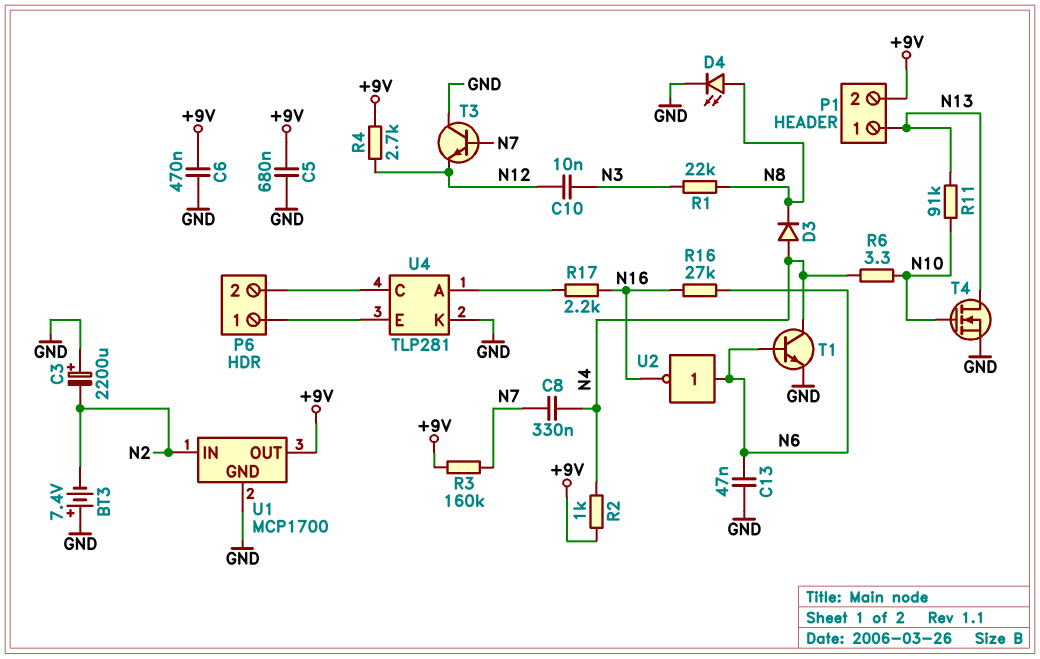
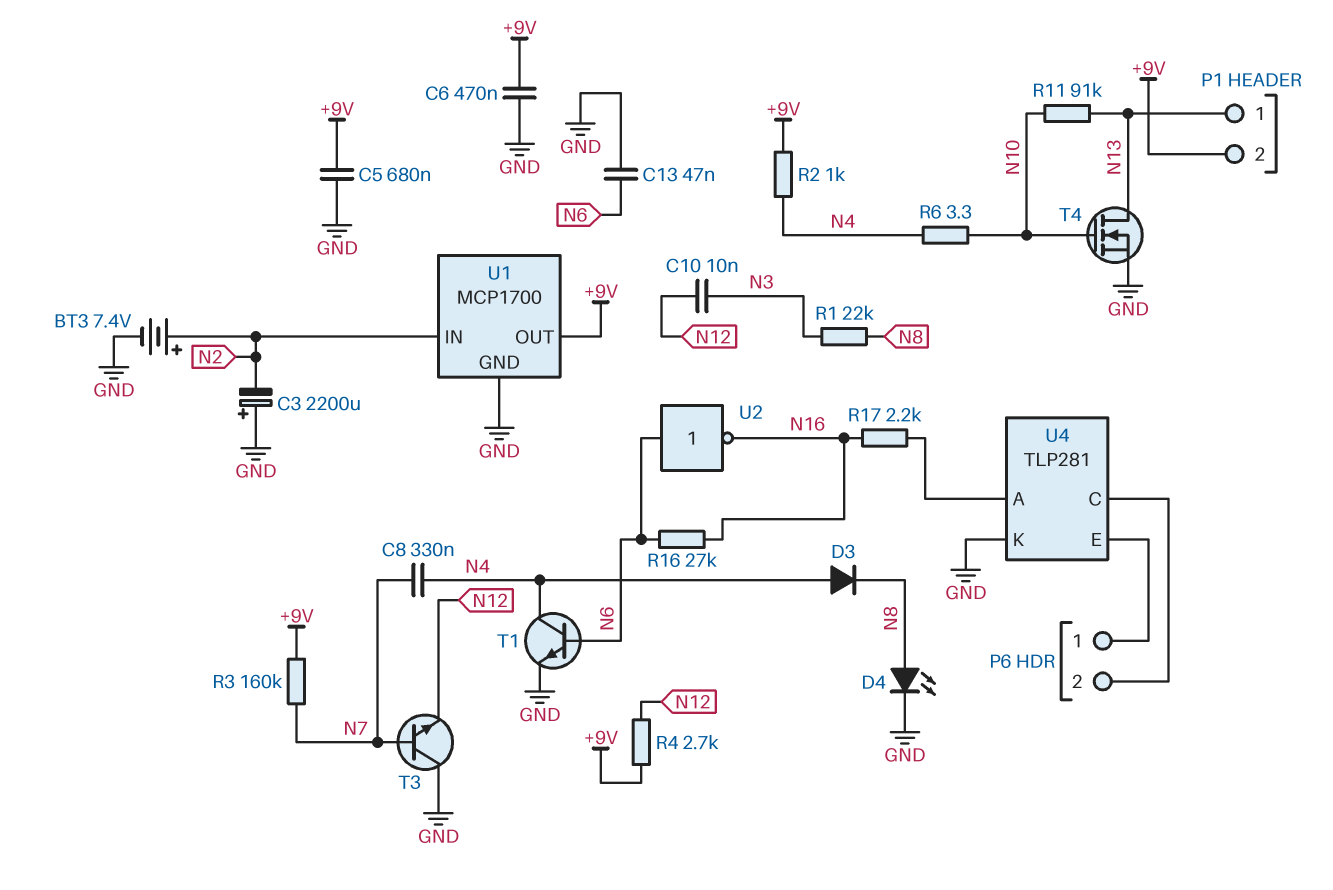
BT3: 7.4V (plus GND, minus N2) -> 7.4V (plus N2, minus GND)

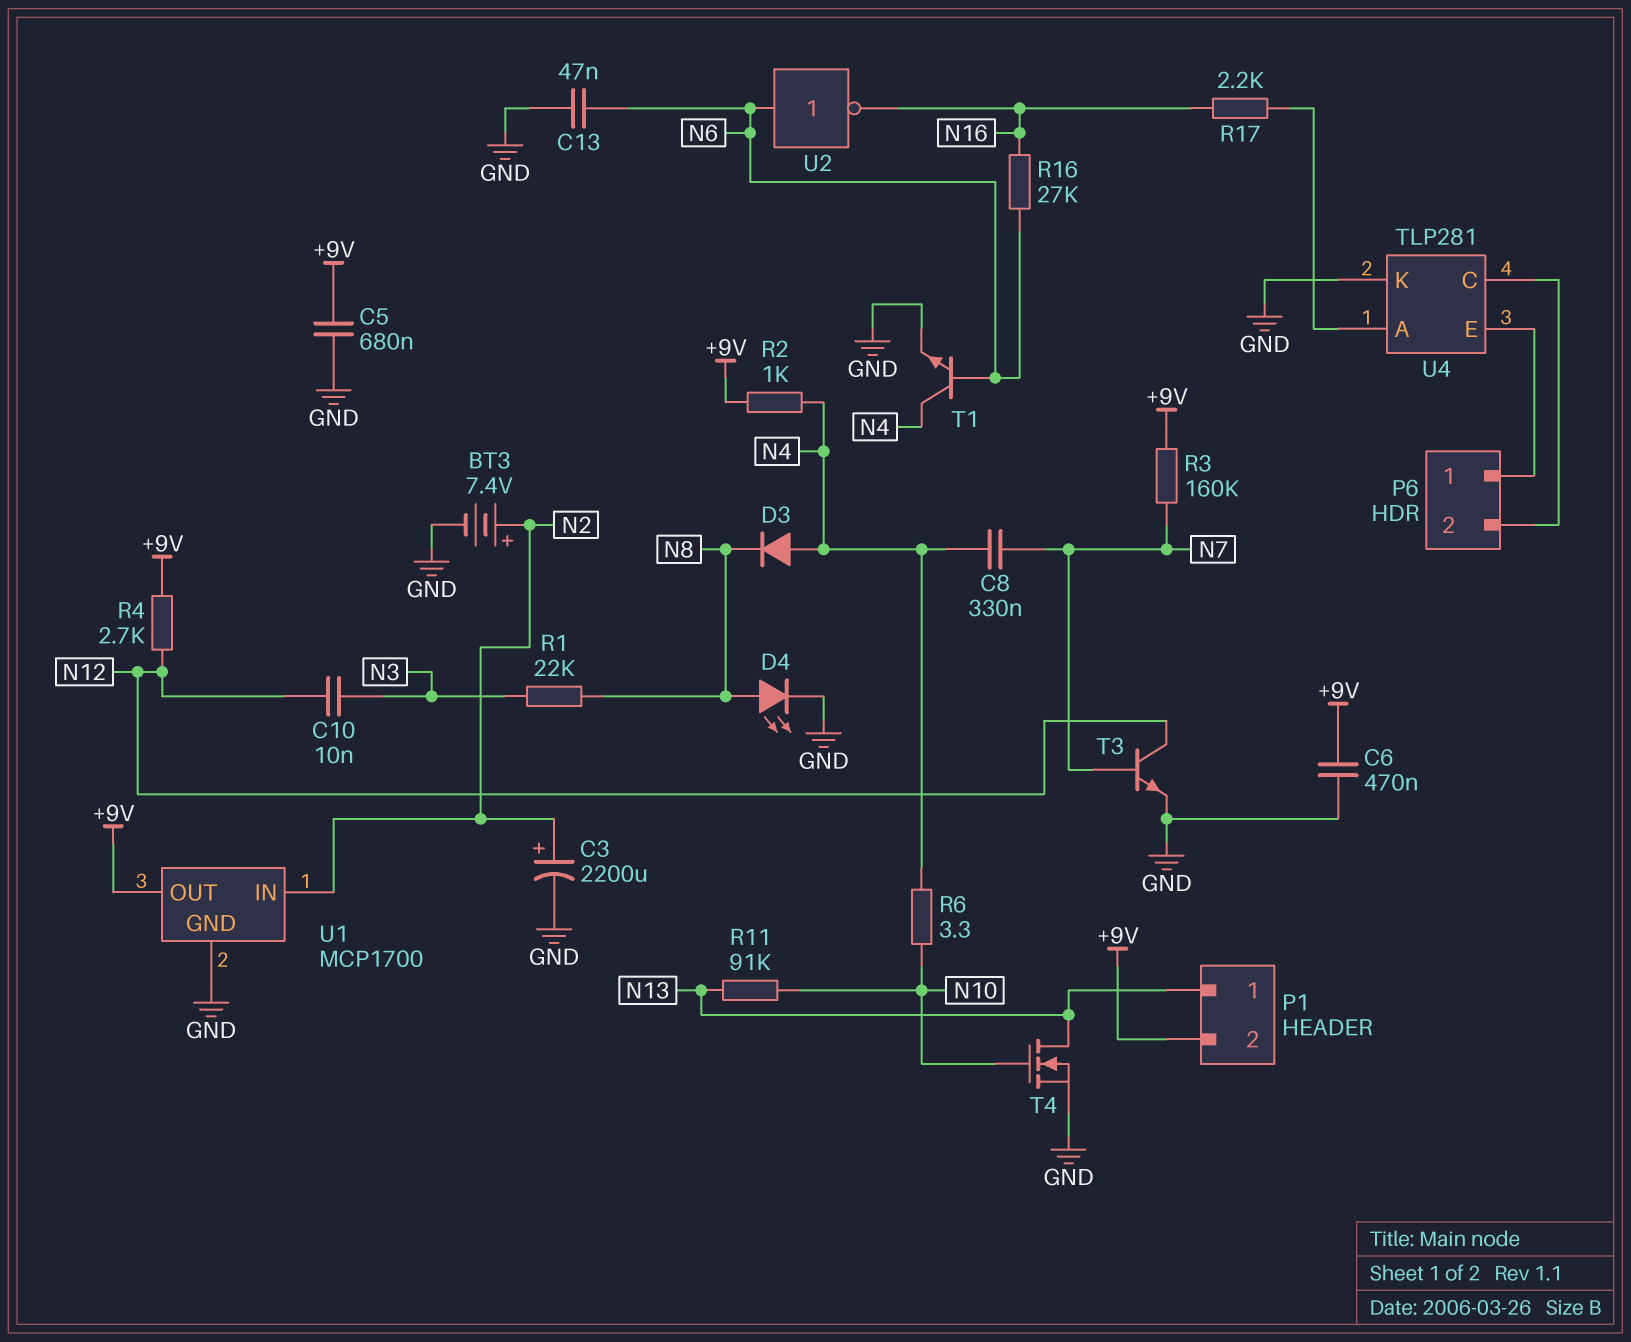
C3: 2200uF (plus GND, minus N2) -> 2200uF (plus N2, minus GND)
T3: NPN (B N7, C GND, E N12) -> NPN (B N7, C N12, E GND)

